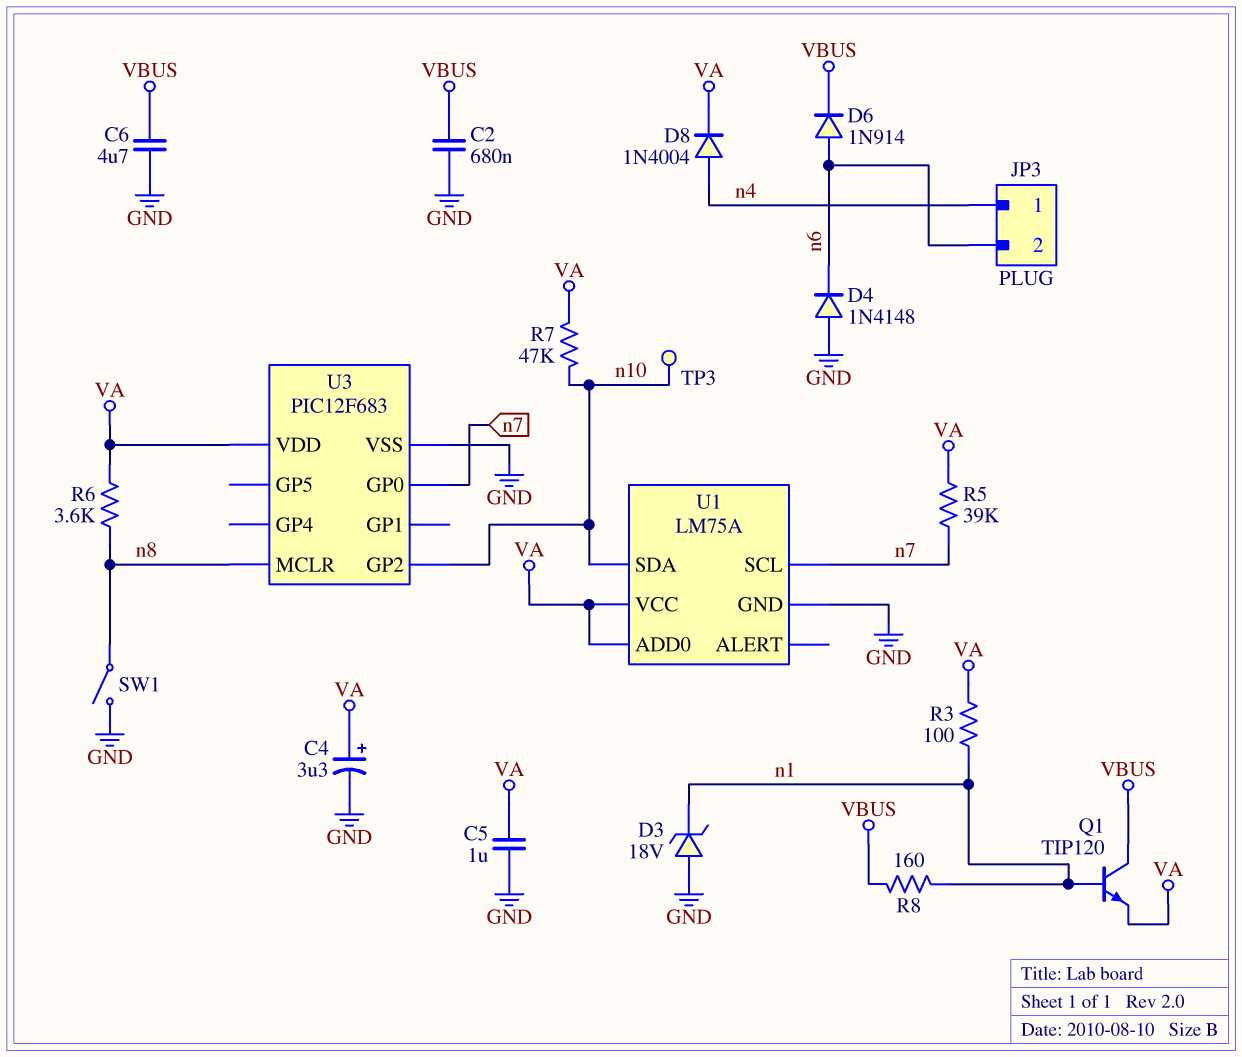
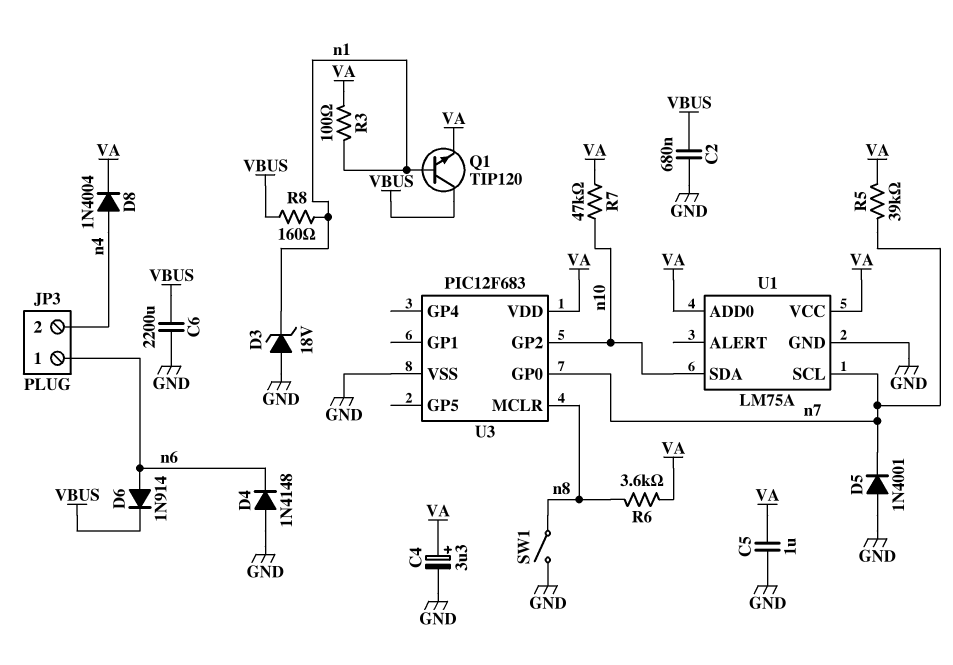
C6: 4.7uF (GND, VBUS) -> 2200uF (GND, VBUS)
D5: none -> diode 1N4001 (A GND, K n7)
JP3 pin 1: n4 -> n6
JP3 pin 2: n6 -> n4
TP3: test point (n10) -> none

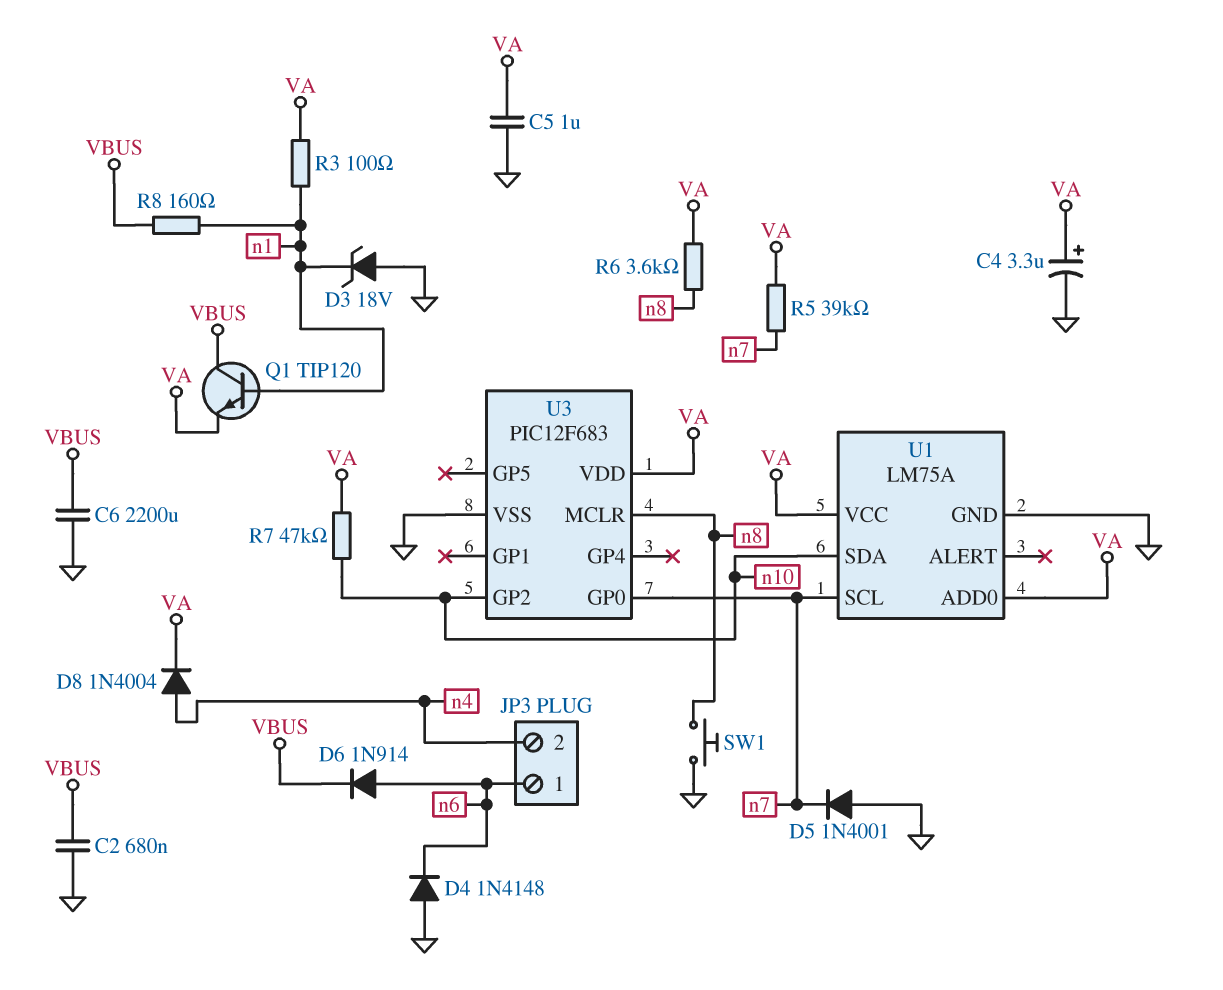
SW1: switch (GND, n8) -> button (GND, n8)

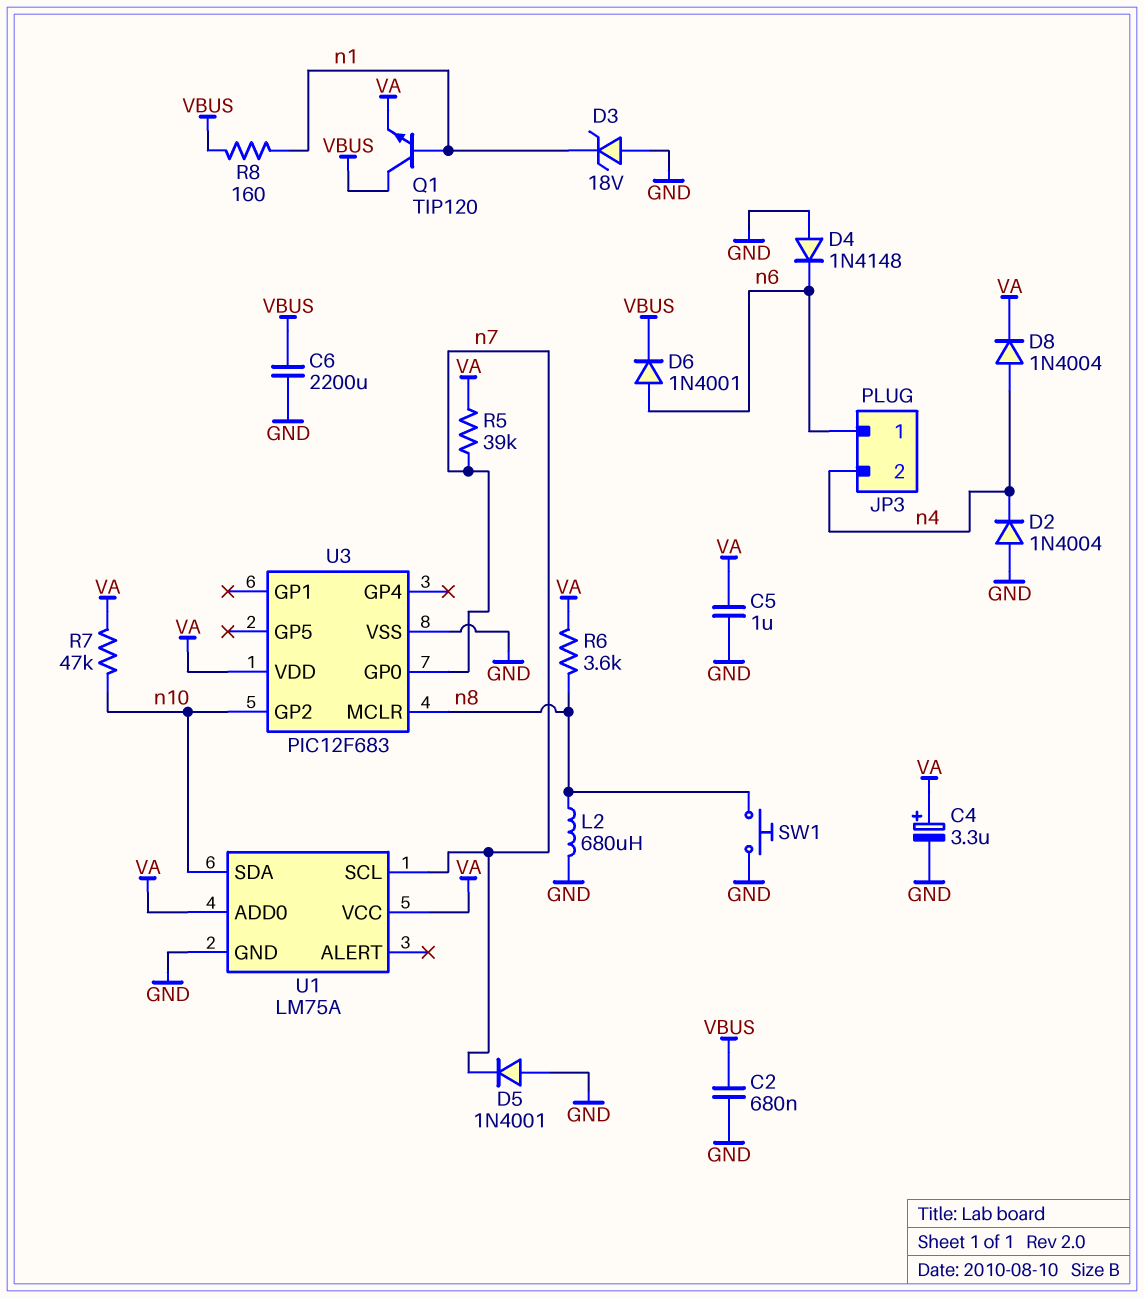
D2: none -> diode 1N4004 (A GND, K n4)
D6: diode 1N914 (A n6, K VBUS) -> diode 1N4001 (A n6, K VBUS)
L2: none -> 680uH (GND, n8)
R3: 100 (VA, n1) -> none

